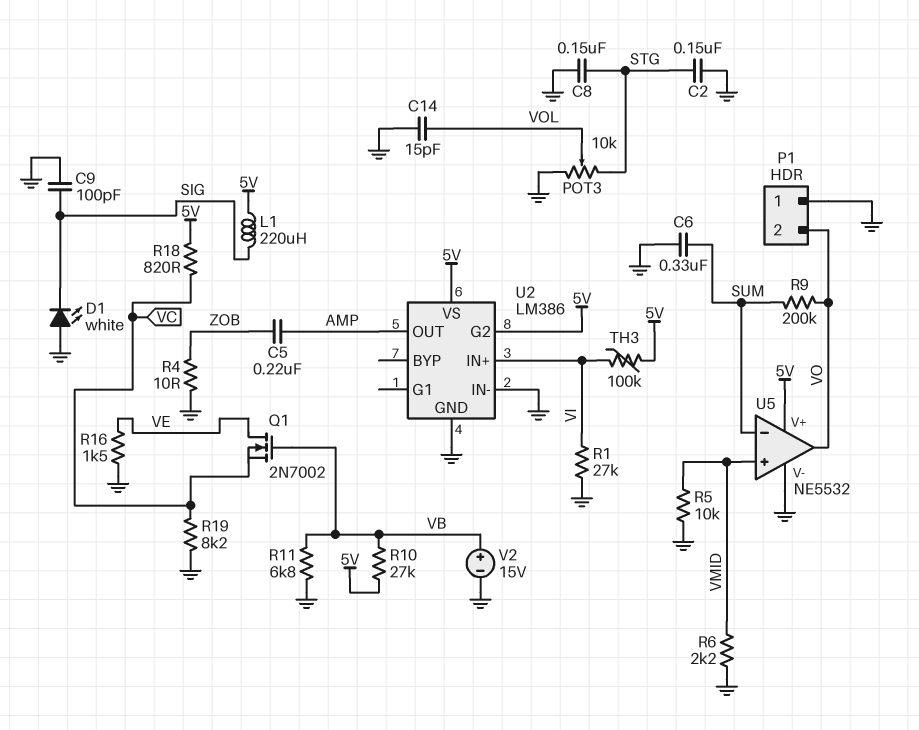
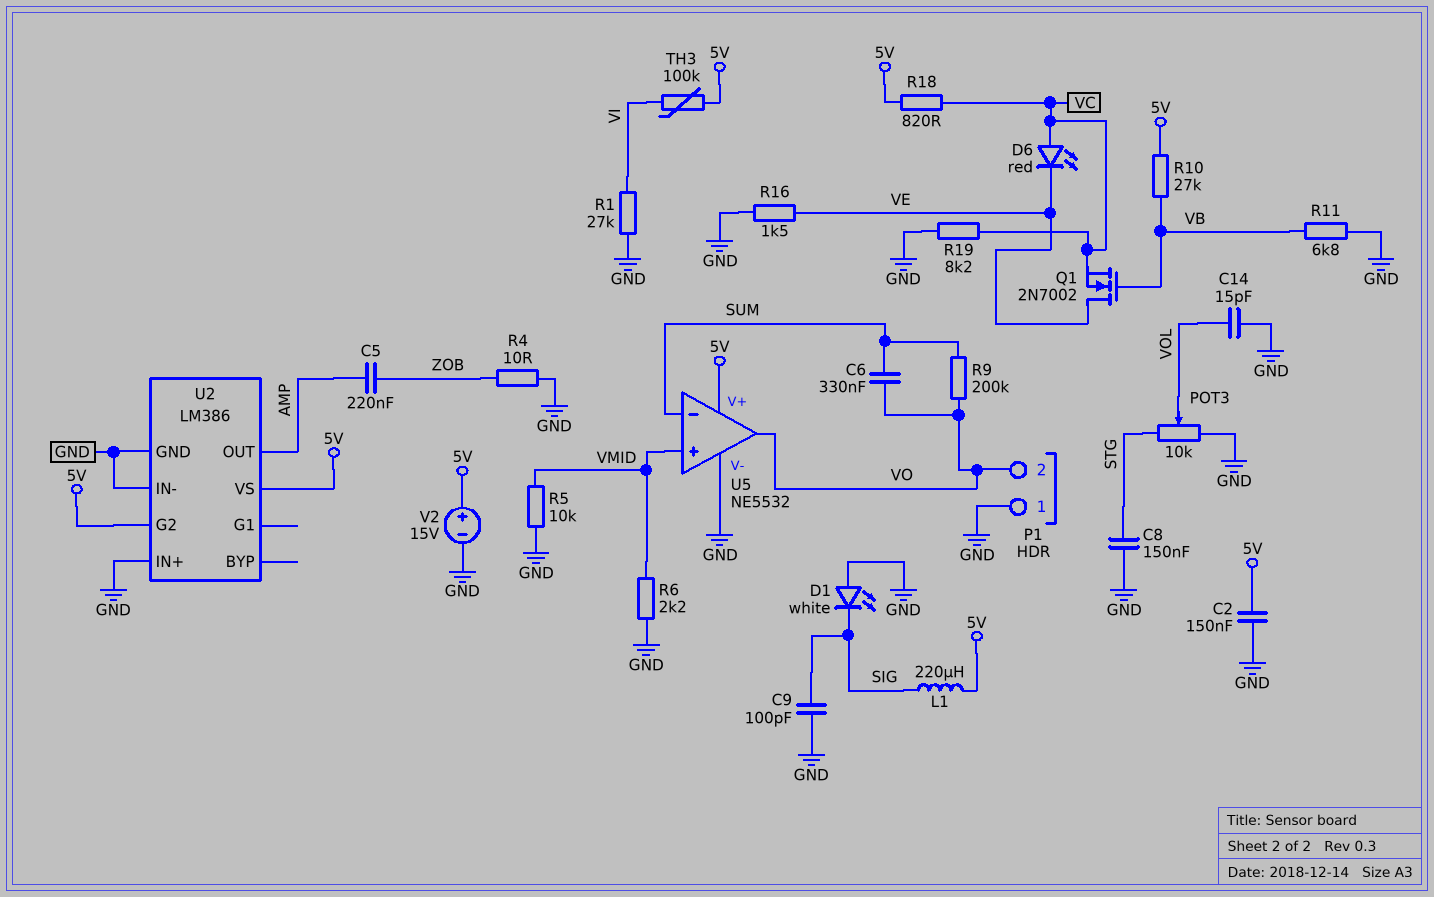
C2: 150nF (GND, STG) -> 150nF (5V, GND)
C6: 330nF (GND, SUM) -> 330nF (SUM, VO)
D6: none -> LED red (A VC, K VE)
U2 pin IN+: VI -> GND
V2: 15V (plus VB, minus GND) -> 15V (plus 5V, minus GND)

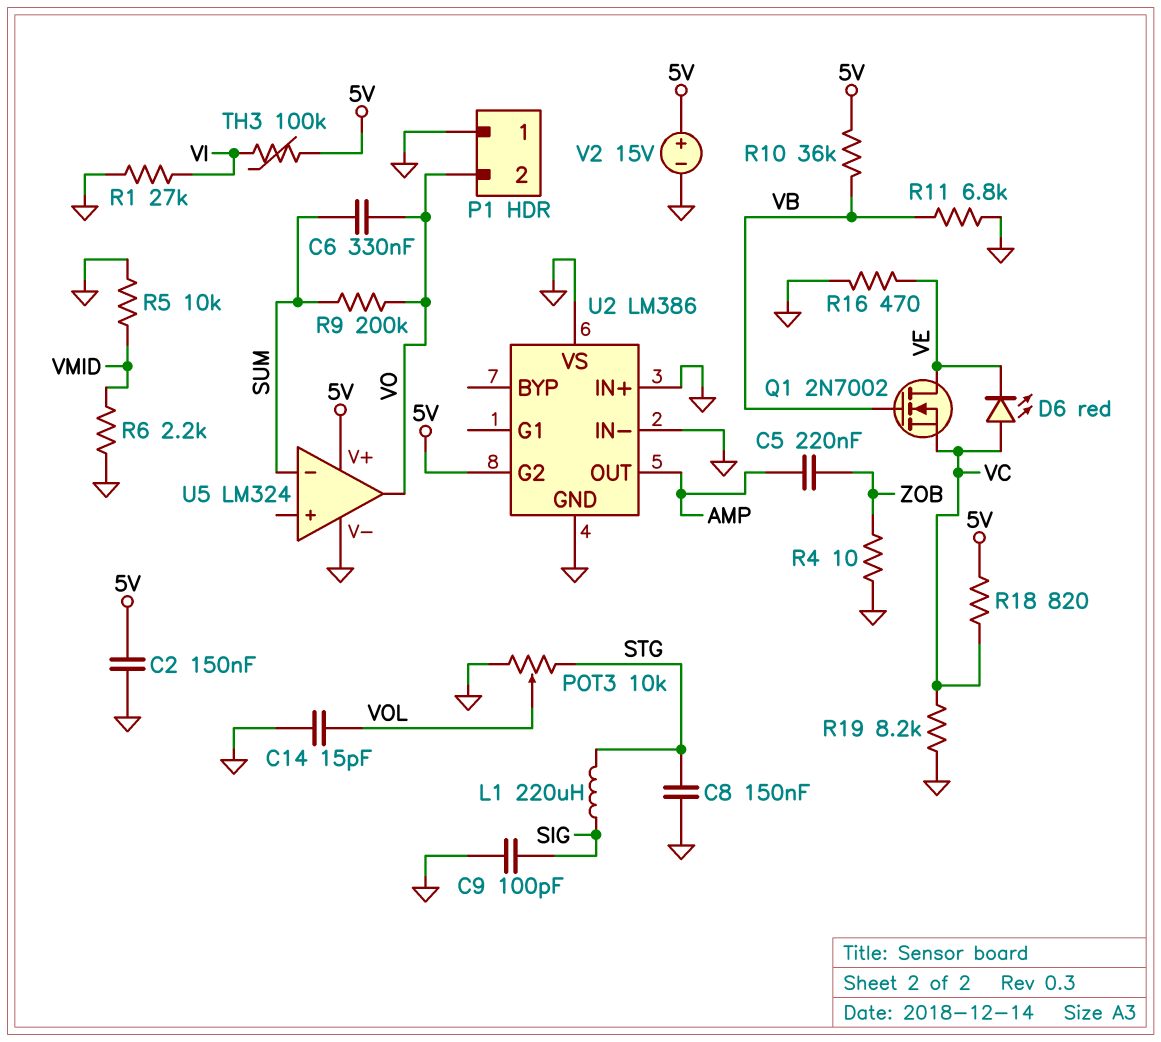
D1: LED white (A GND, K SIG) -> none
L1: 220uH (5V, SIG) -> 220uH (SIG, STG)
R10: 27k (5V, VB) -> 36k (5V, VB)
R16: 1.5k (GND, VE) -> 470 (GND, VE)
U2 pin VS: 5V -> GND
U5: NE5532 -> LM324
U5 pin in+: VMID -> none

